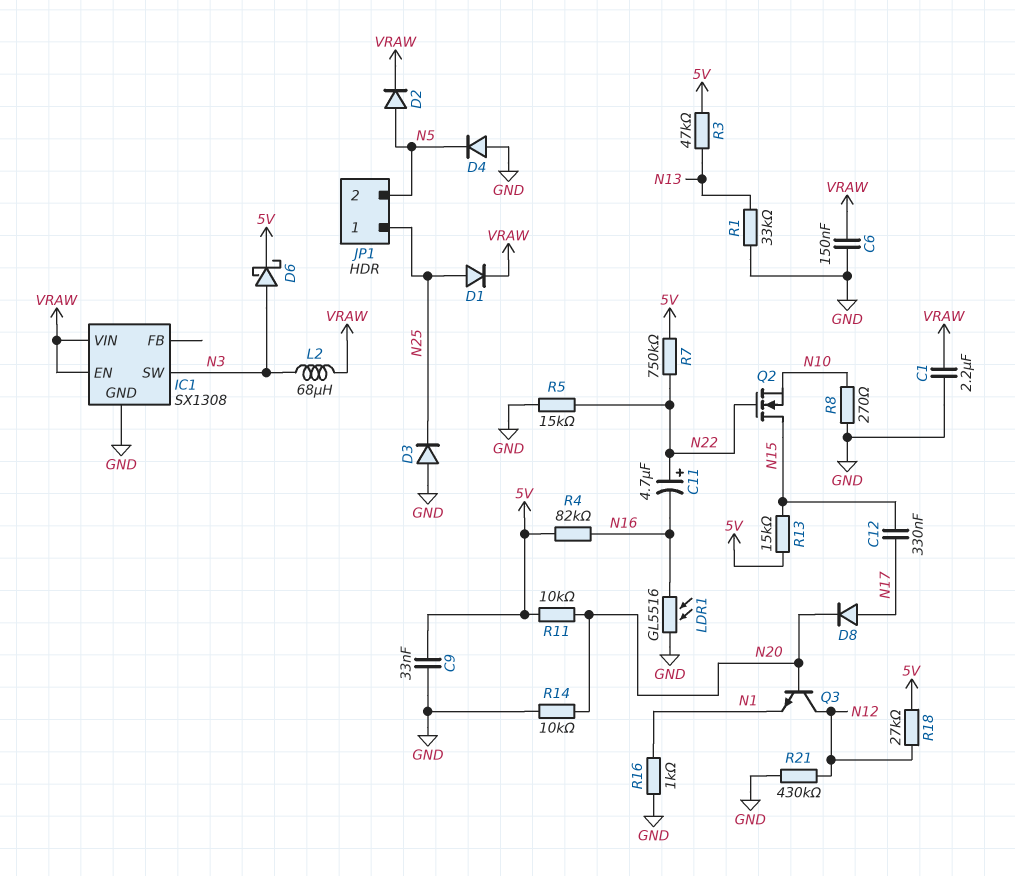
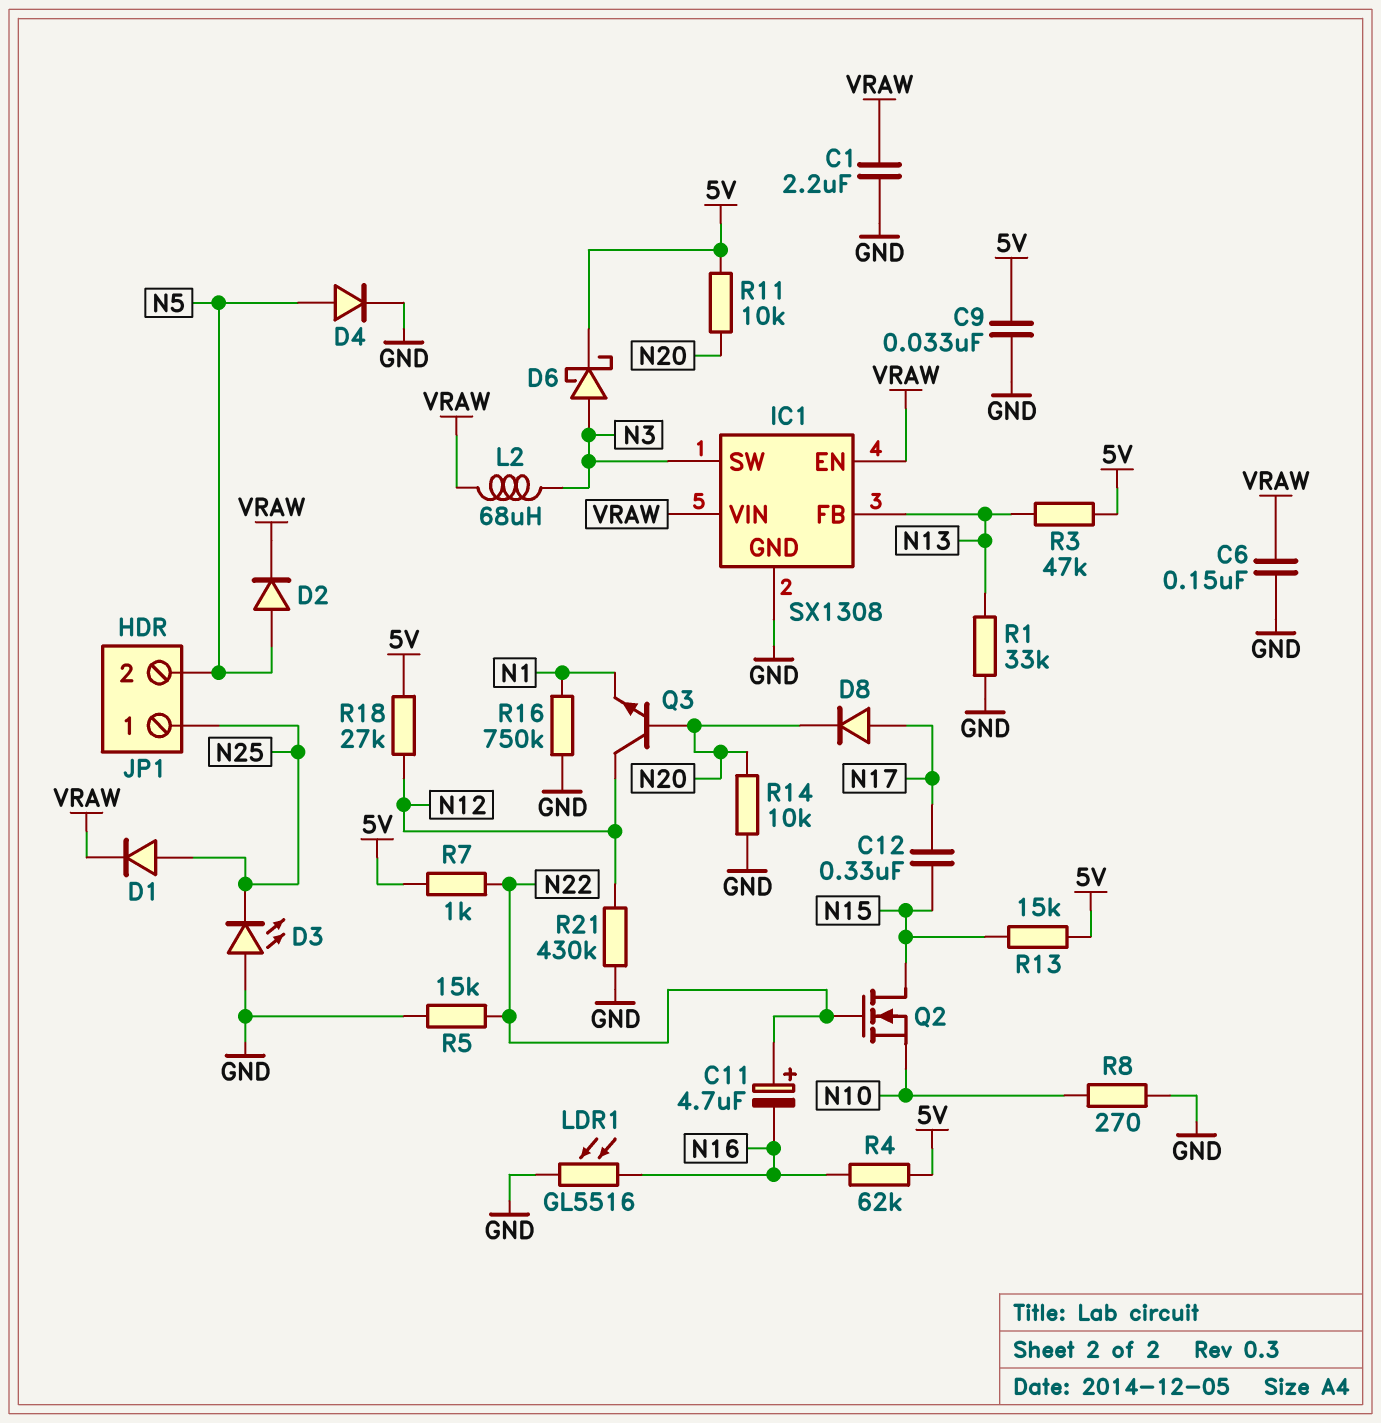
D3: diode (A GND, K N25) -> LED (A GND, K N25)
D4: diode (A GND, K N5) -> diode (A N5, K GND)
IC1 pin FB: none -> N13
R4: 82k (5V, N16) -> 62k (5V, N16)
R7: 750k (5V, N22) -> 1k (5V, N22)
R16: 1k (GND, N1) -> 750k (GND, N1)

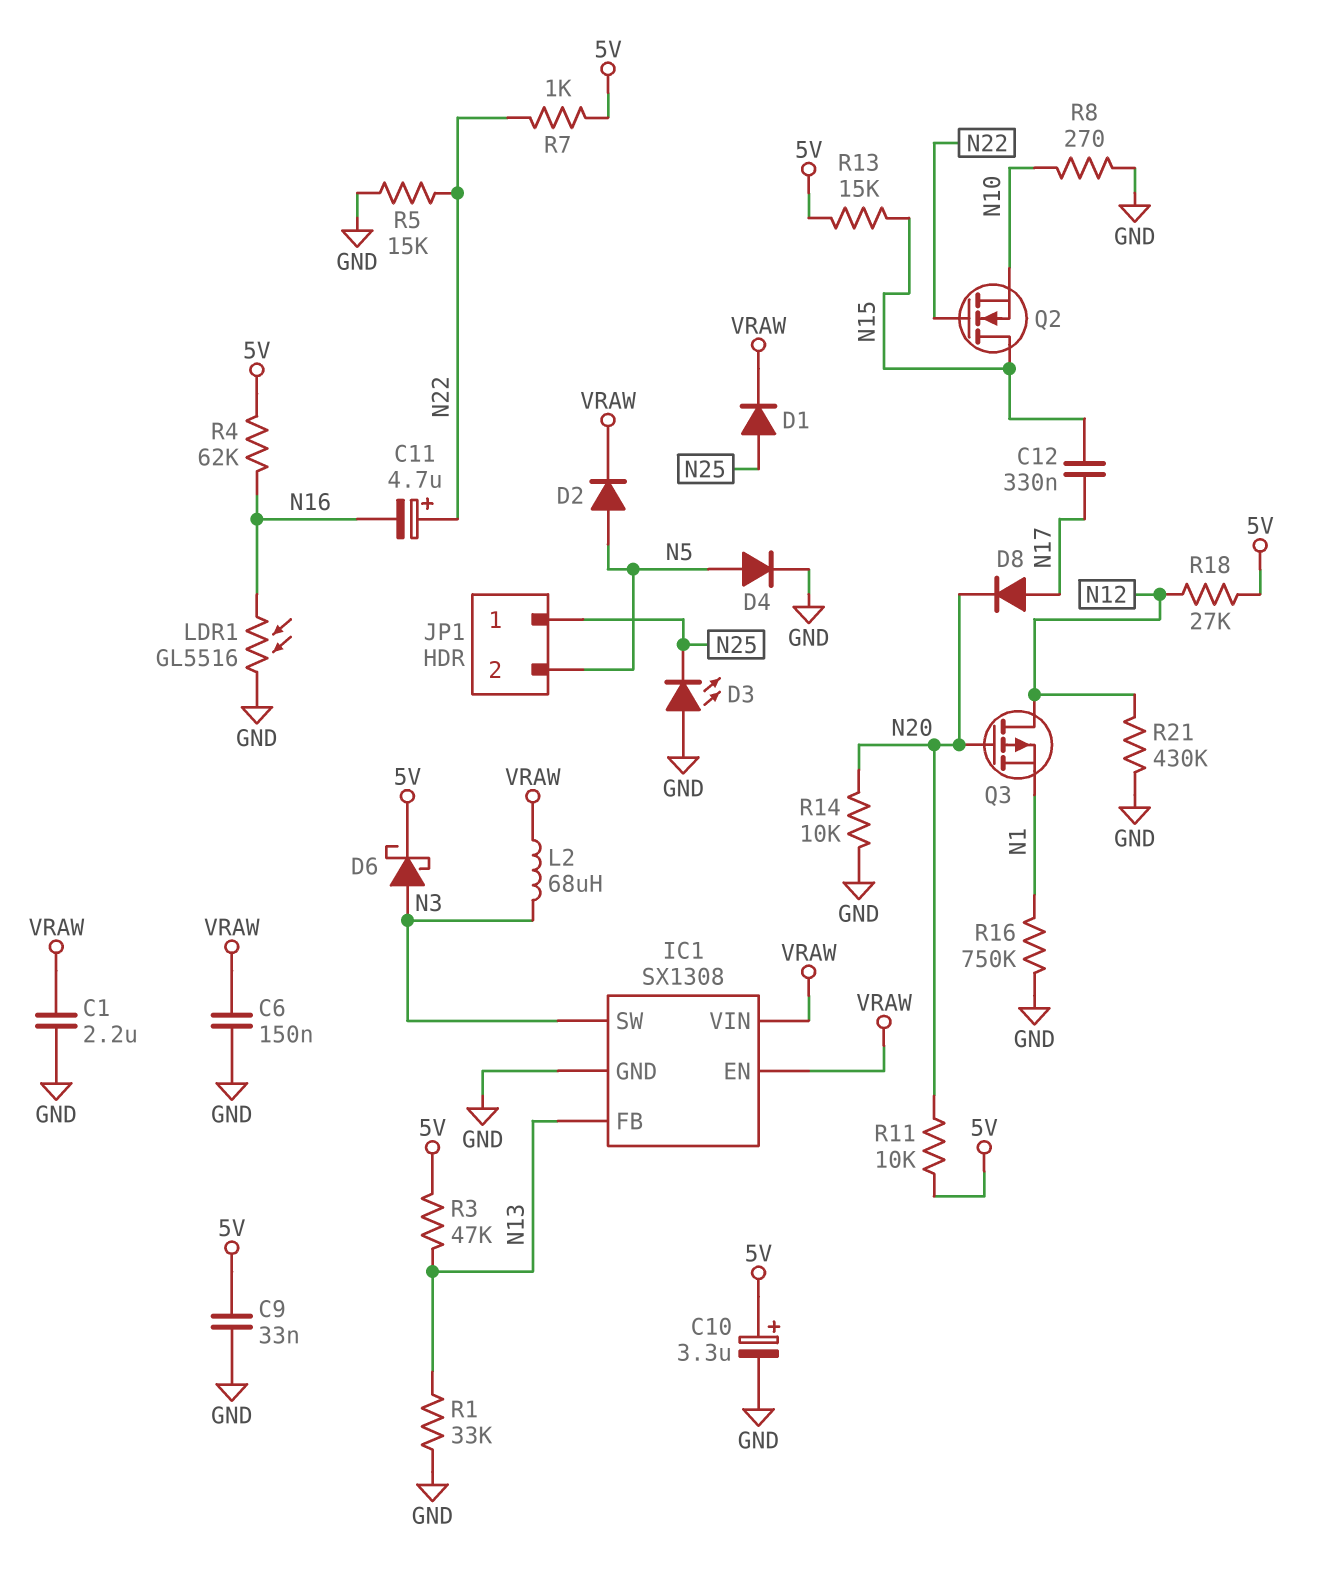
C10: none -> 3.3uF (plus 5V, minus GND)
Q3: NPN (B N20, C N12, E N1) -> PMOS (G N20, D N12, S N1)

